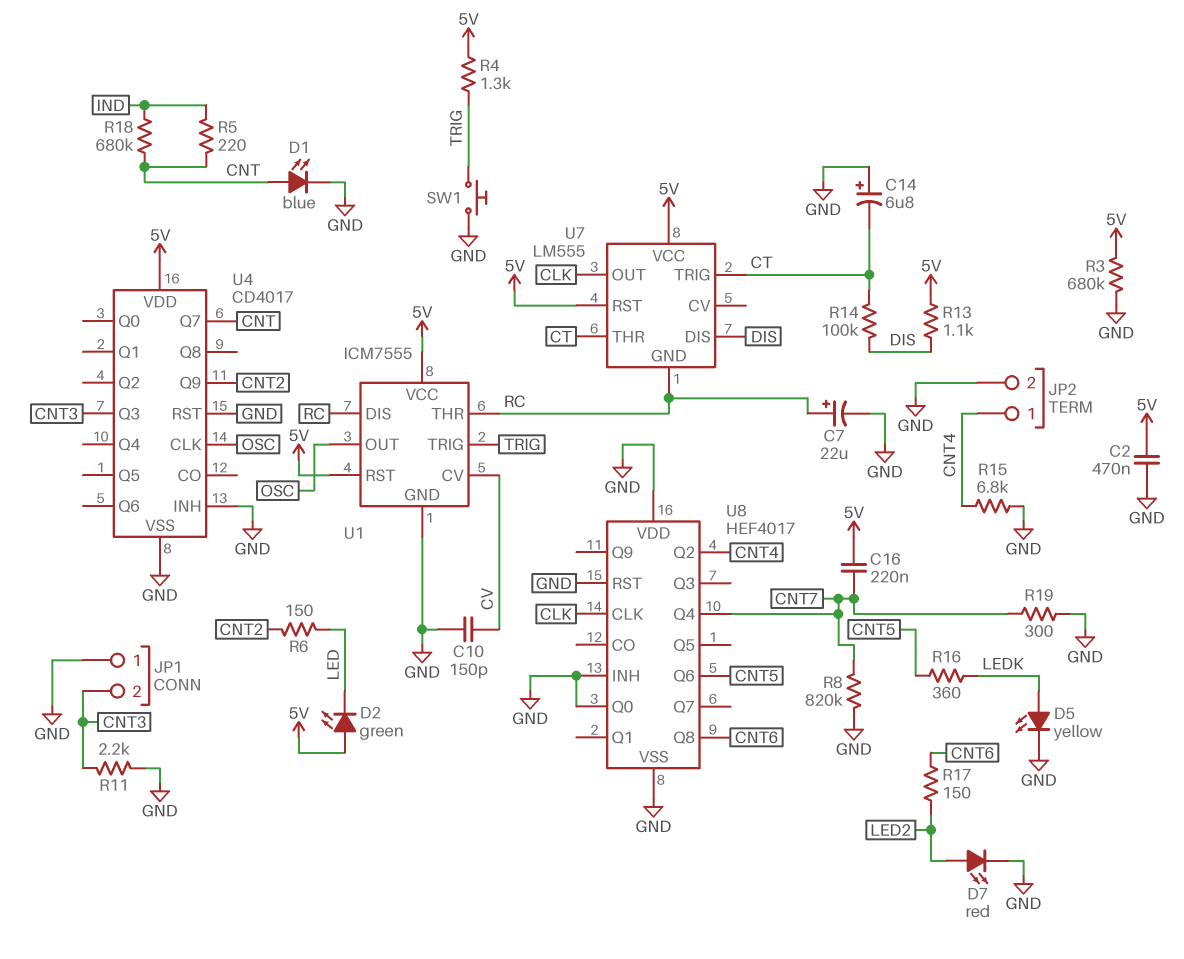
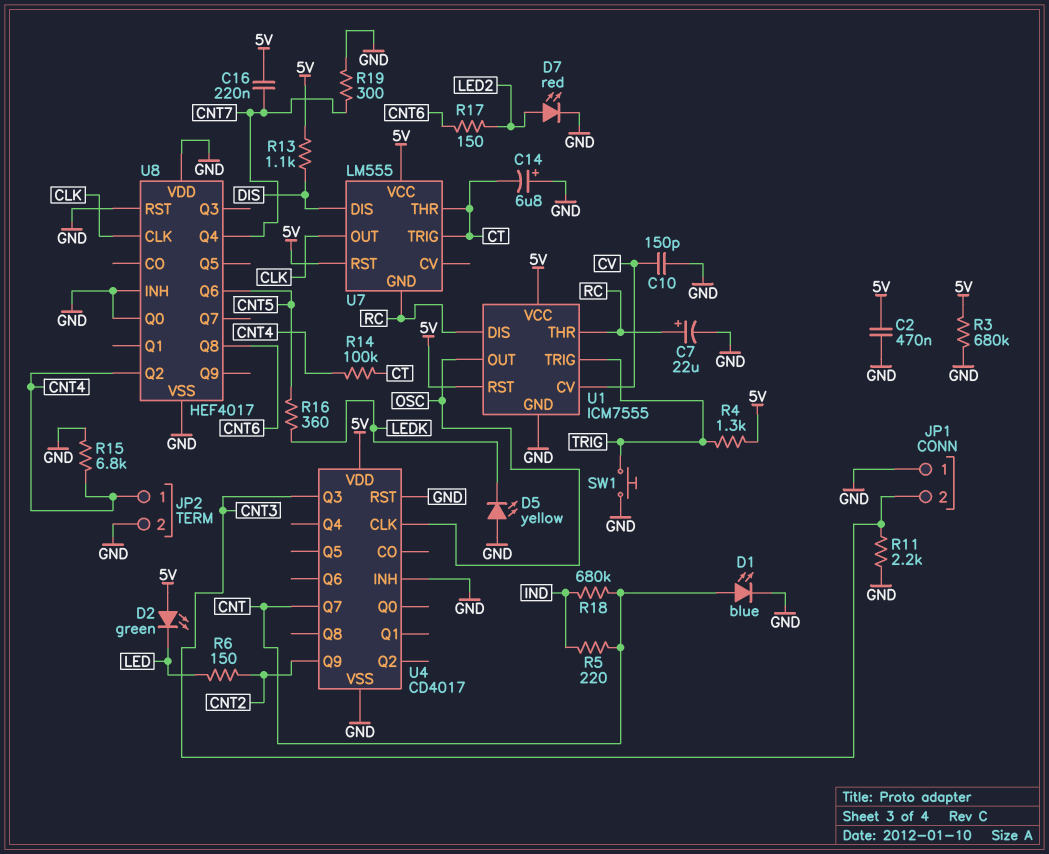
D5: LED yellow (A LEDK, K GND) -> LED yellow (A GND, K LEDK)
R8: 820k (CNT7, GND) -> none
R14: 100k (CT, DIS) -> 100k (CNT4, CT)

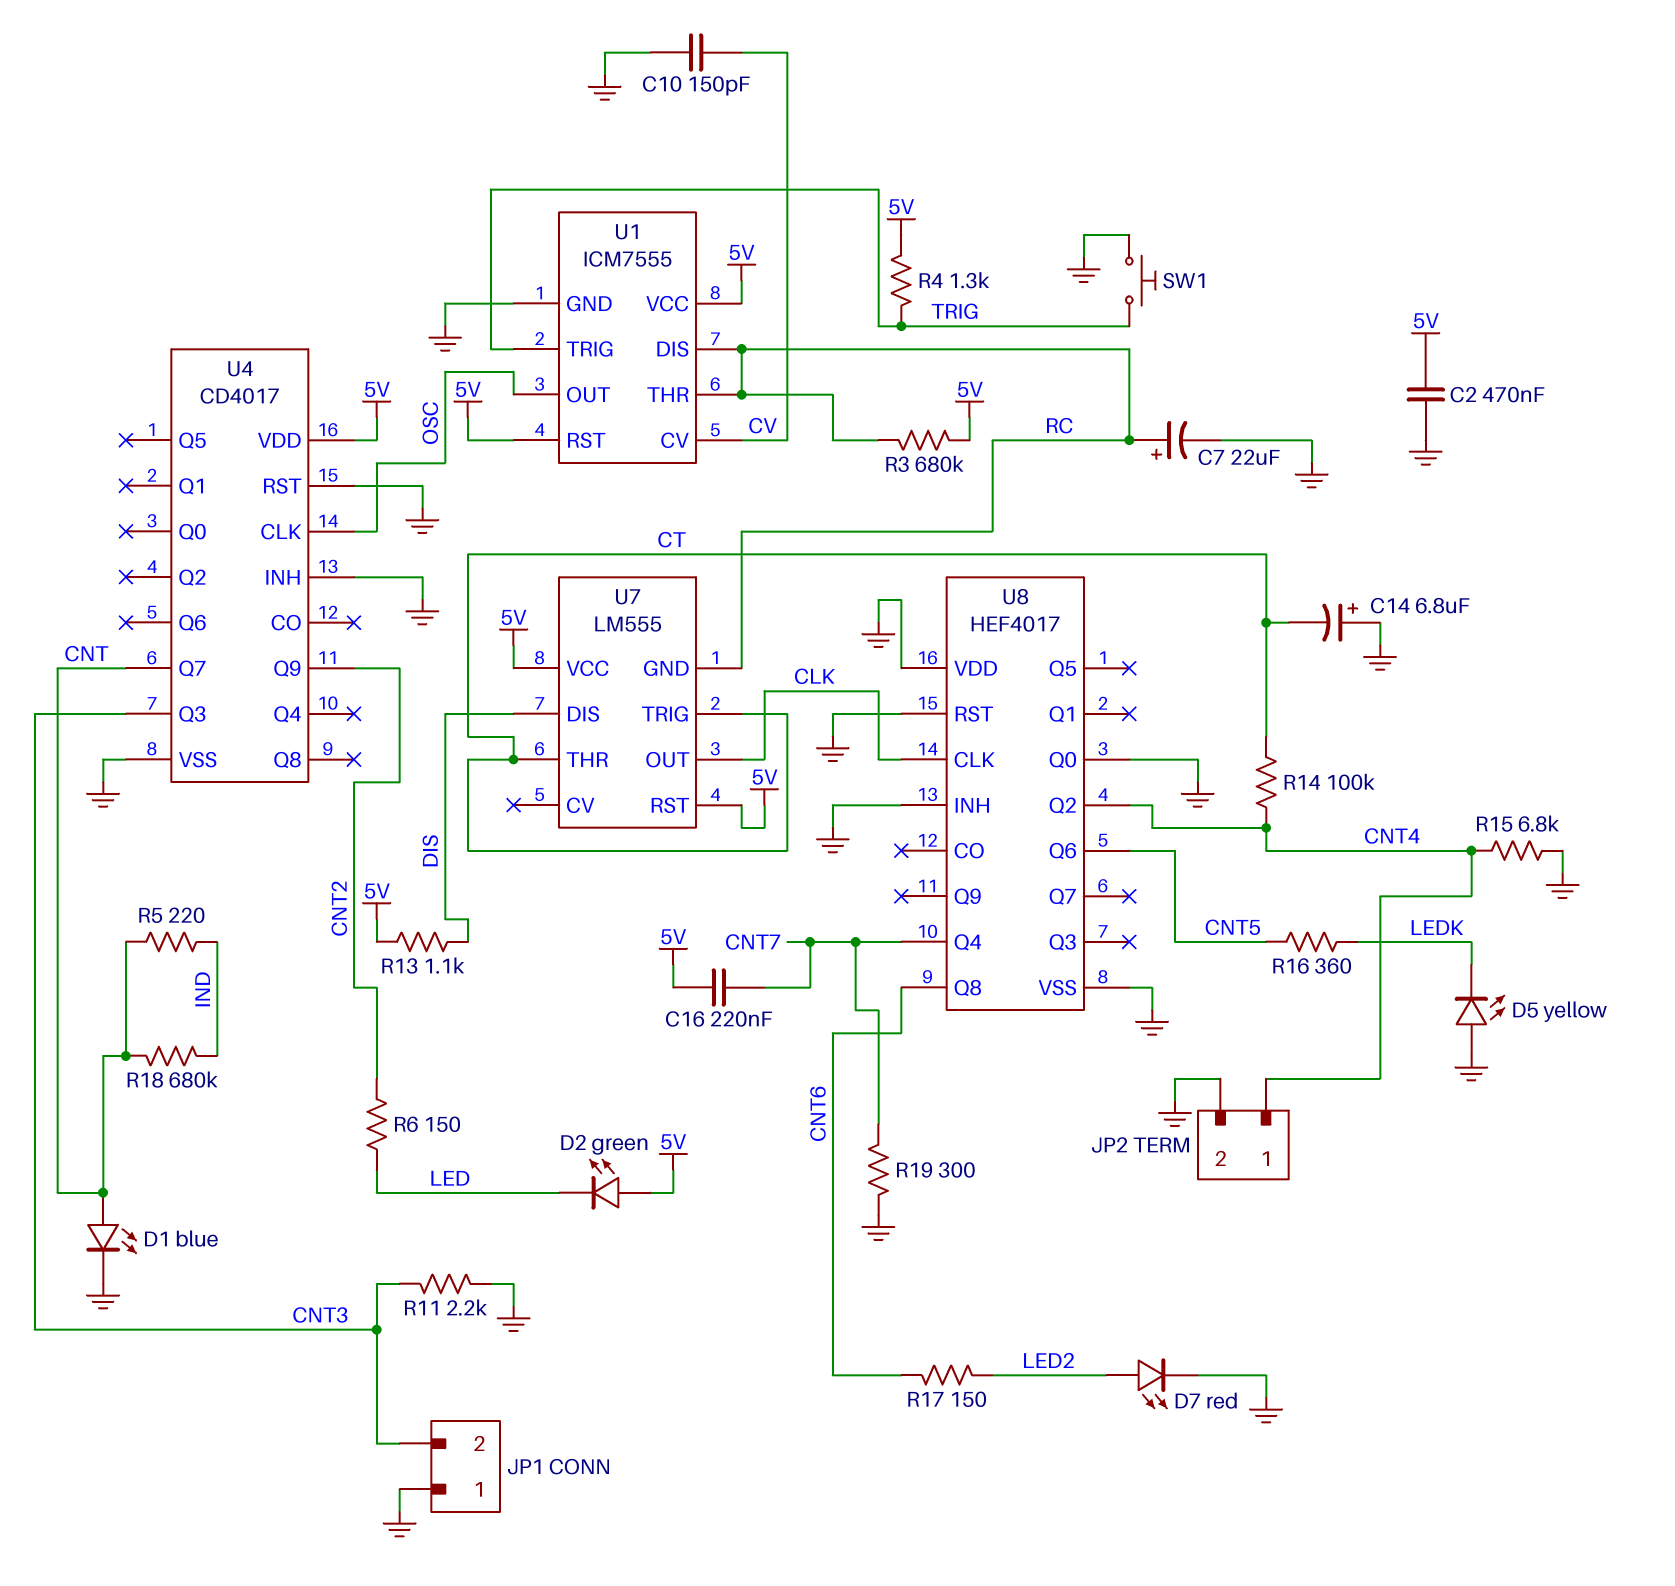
R3: 680k (5V, GND) -> 680k (5V, RC)

